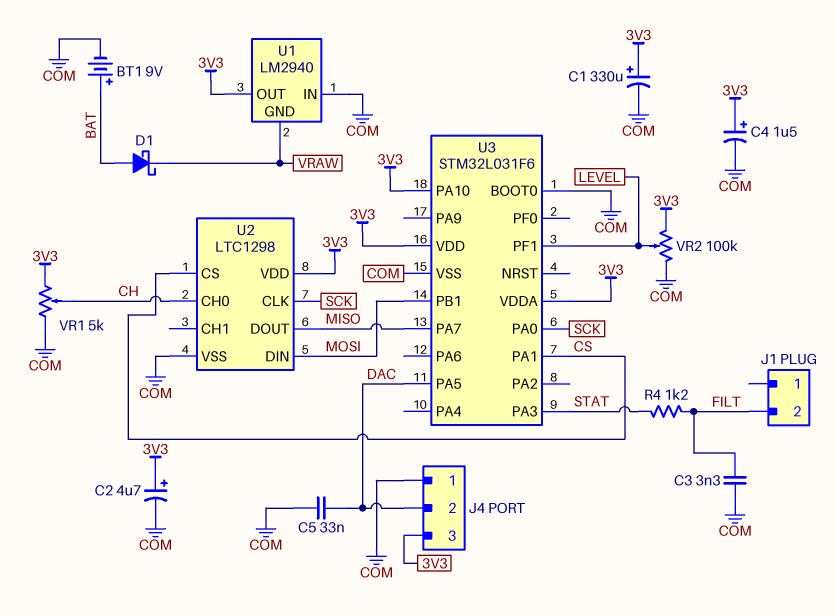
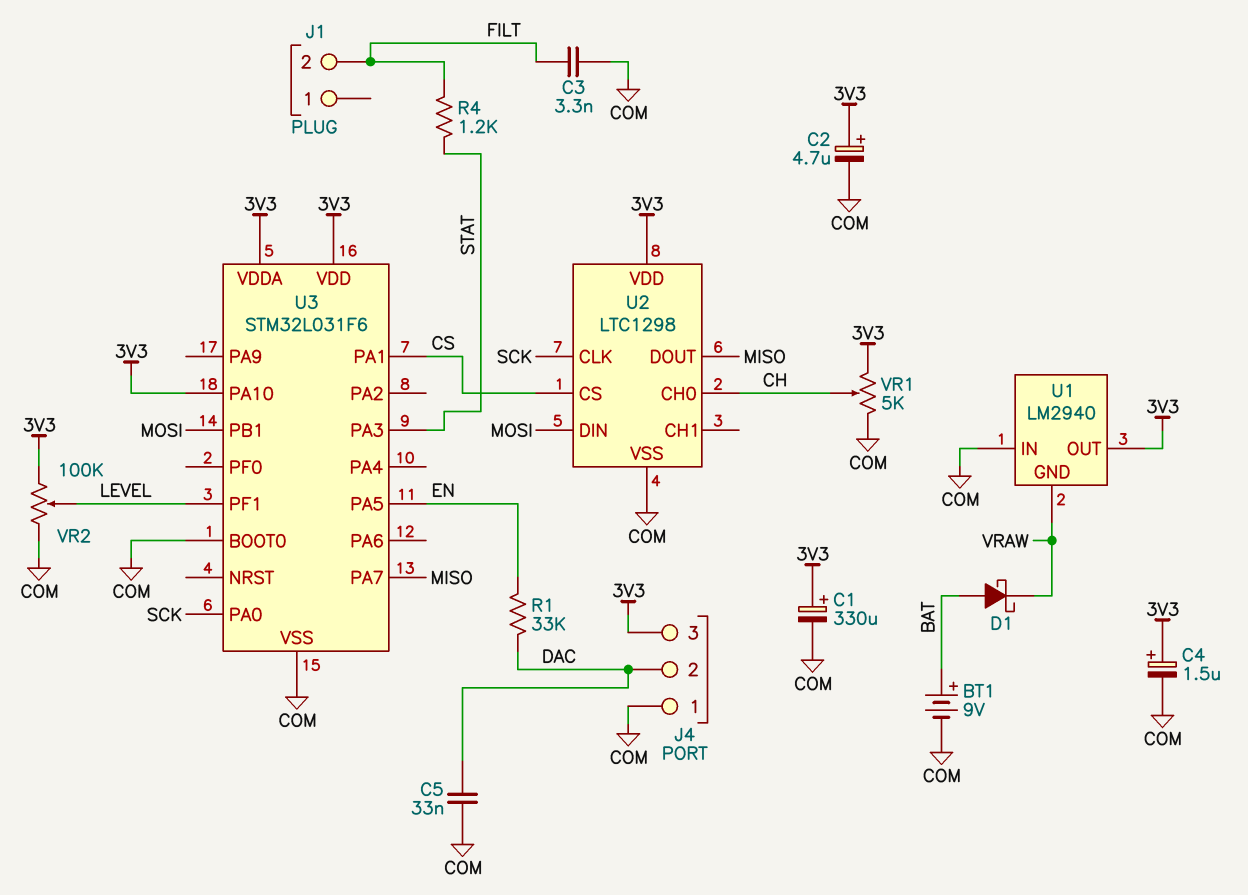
R1: none -> 33k (DAC, EN)
U3 pin PA5: DAC -> EN

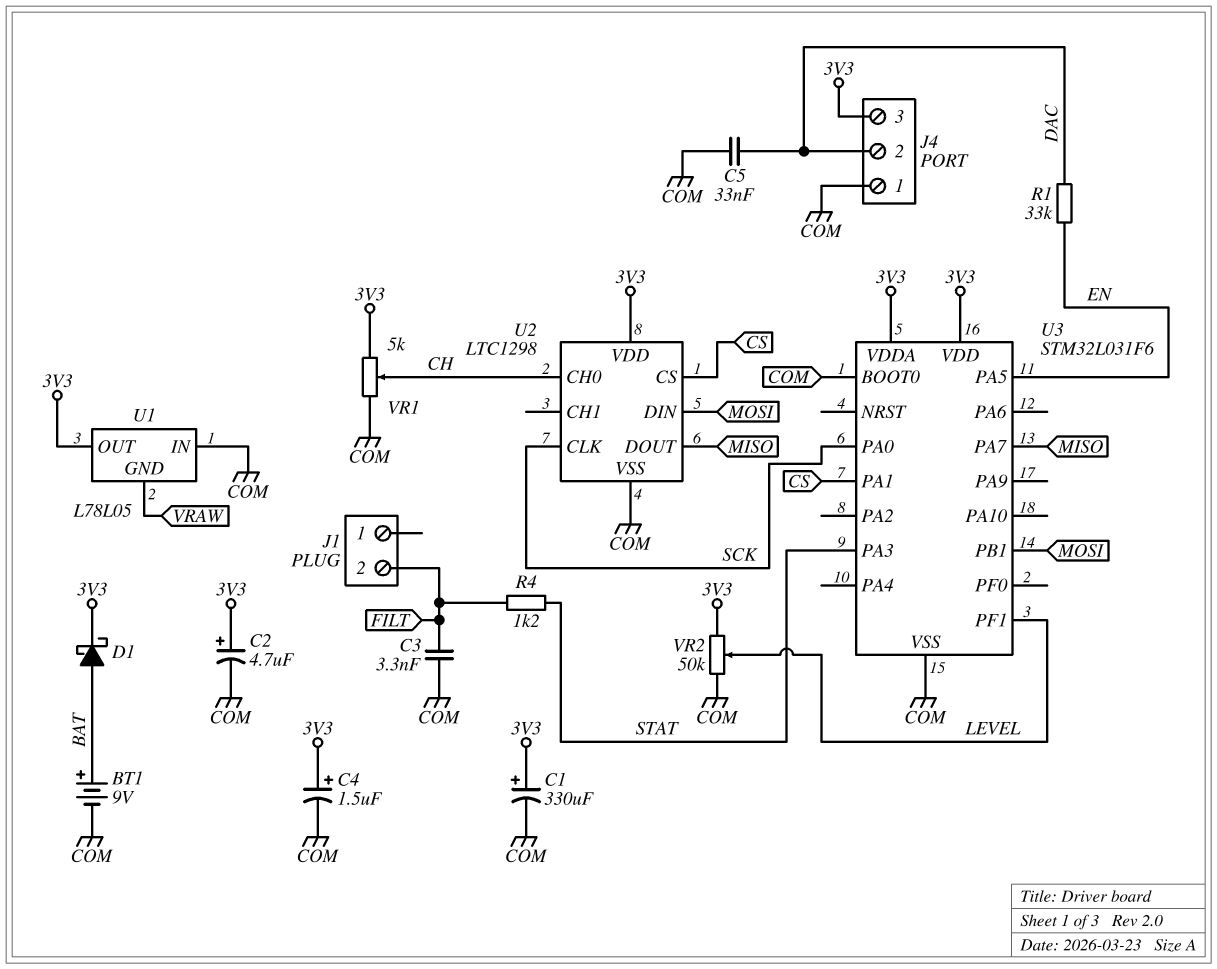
D1: schottky (A BAT, K VRAW) -> schottky (A BAT, K 3V3)
U1: LM2940 -> L78L05
U3 pin PA10: 3V3 -> none
VR2: 100k (3V3, COM, wiper LEVEL) -> 50k (3V3, COM, wiper LEVEL)

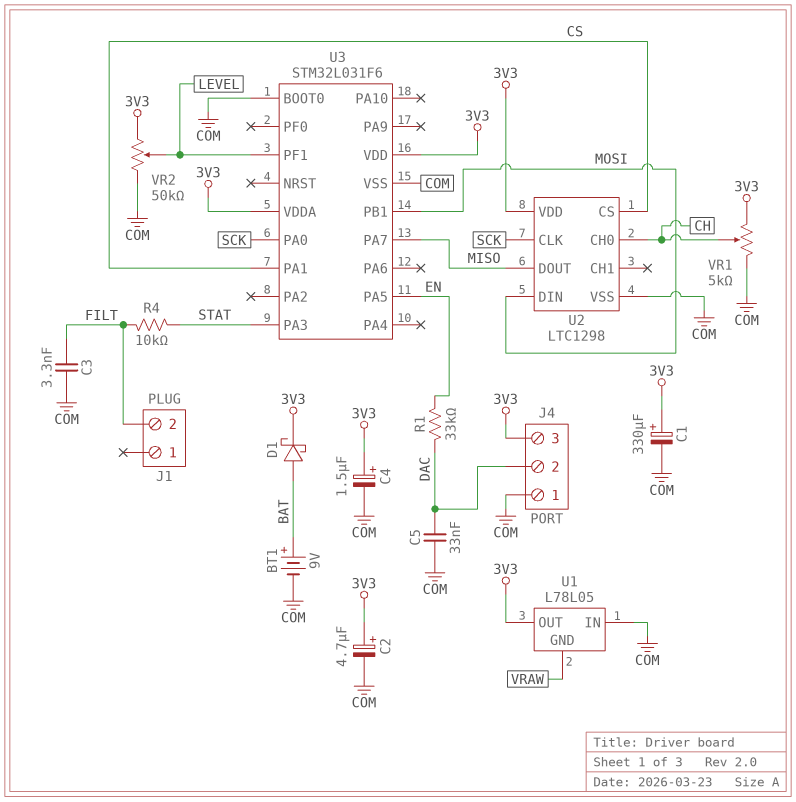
R4: 1.2k (FILT, STAT) -> 10k (FILT, STAT)

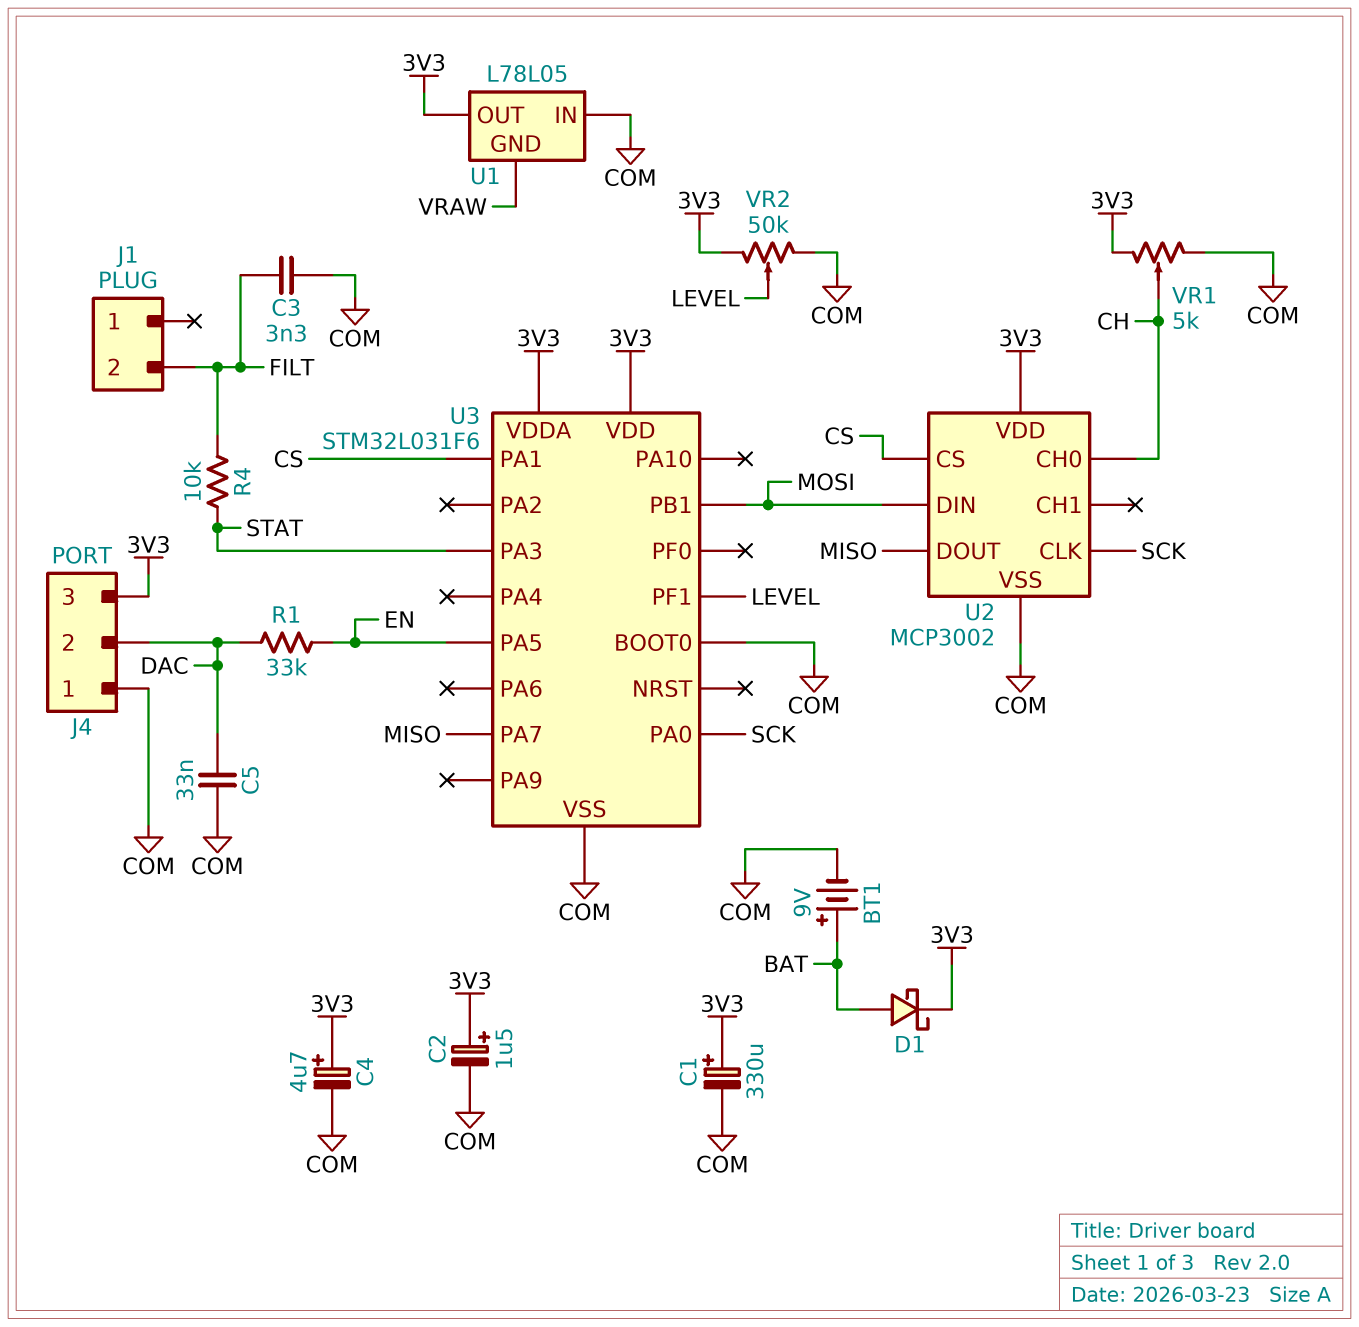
C2: 4.7uF (plus 3V3, minus COM) -> 1.5uF (plus 3V3, minus COM)
C4: 1.5uF (plus 3V3, minus COM) -> 4.7uF (plus 3V3, minus COM)
U2: LTC1298 -> MCP3002

